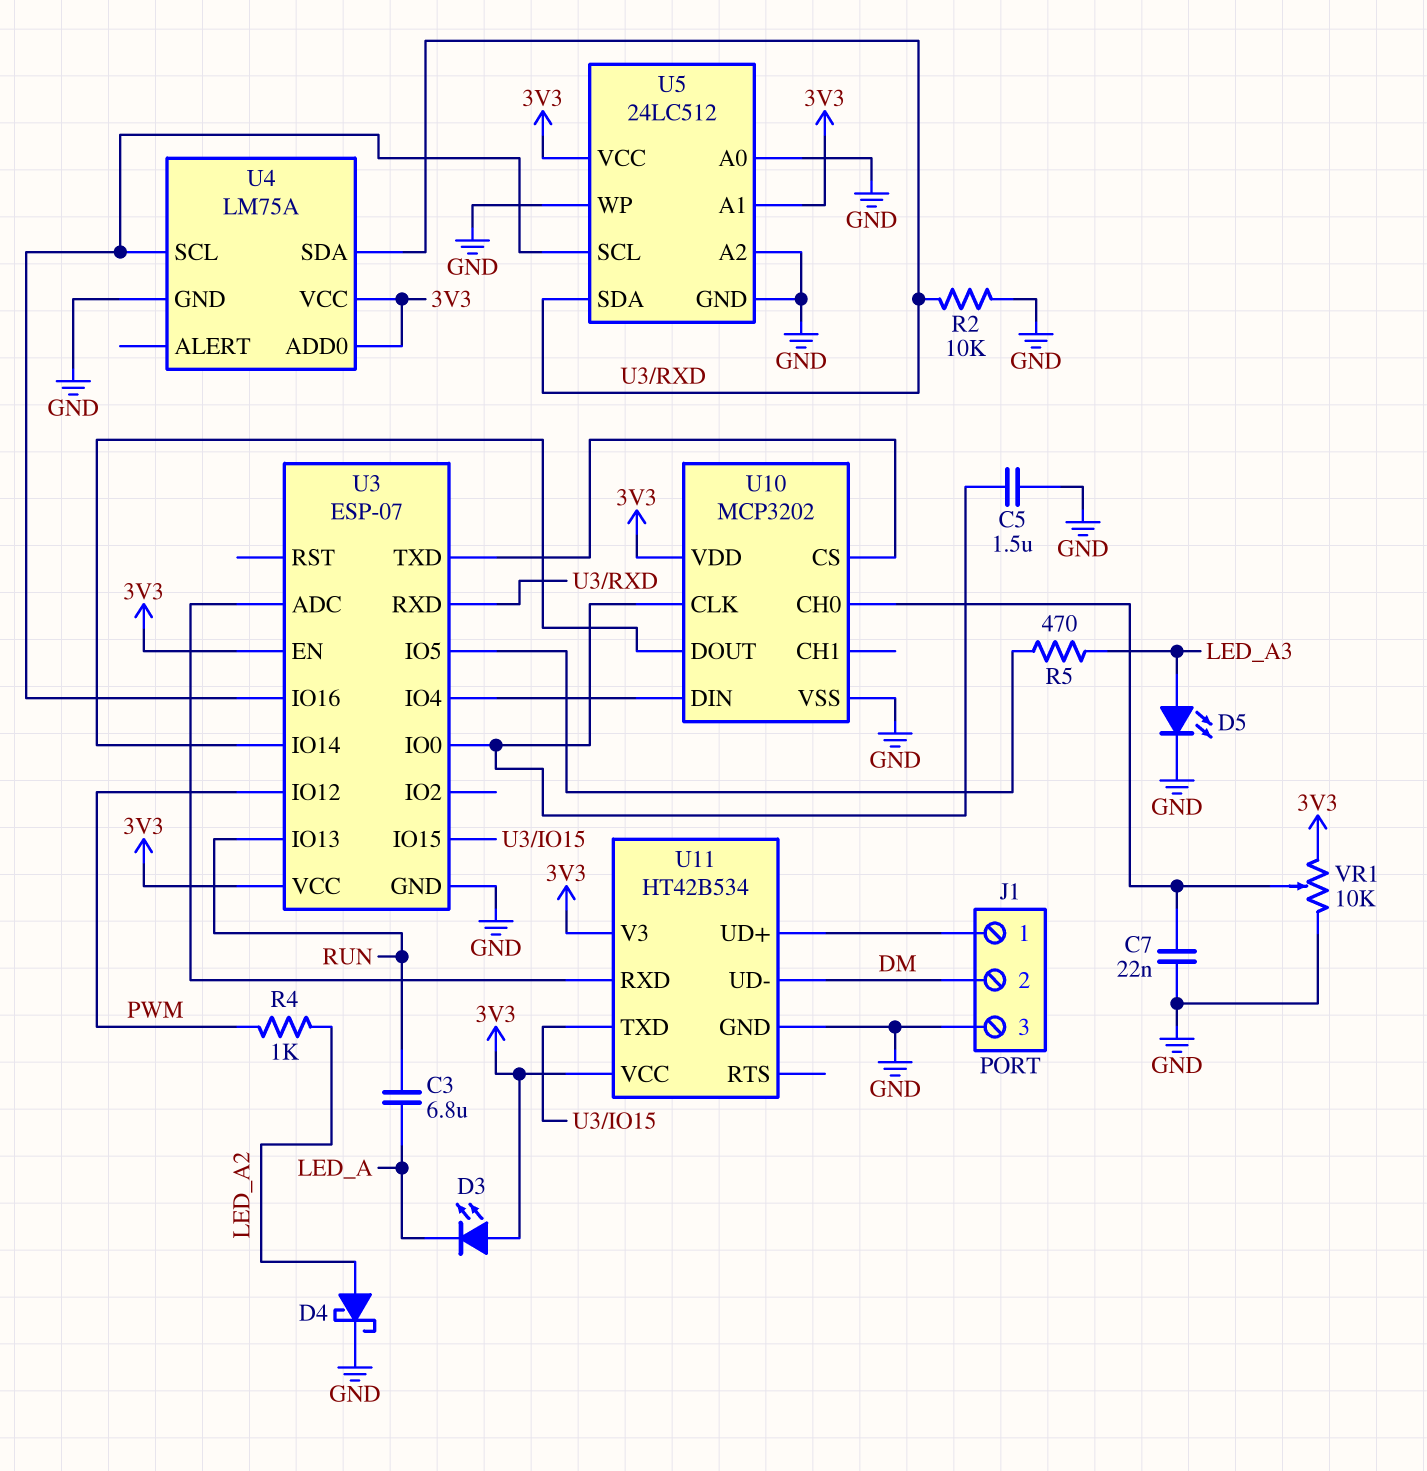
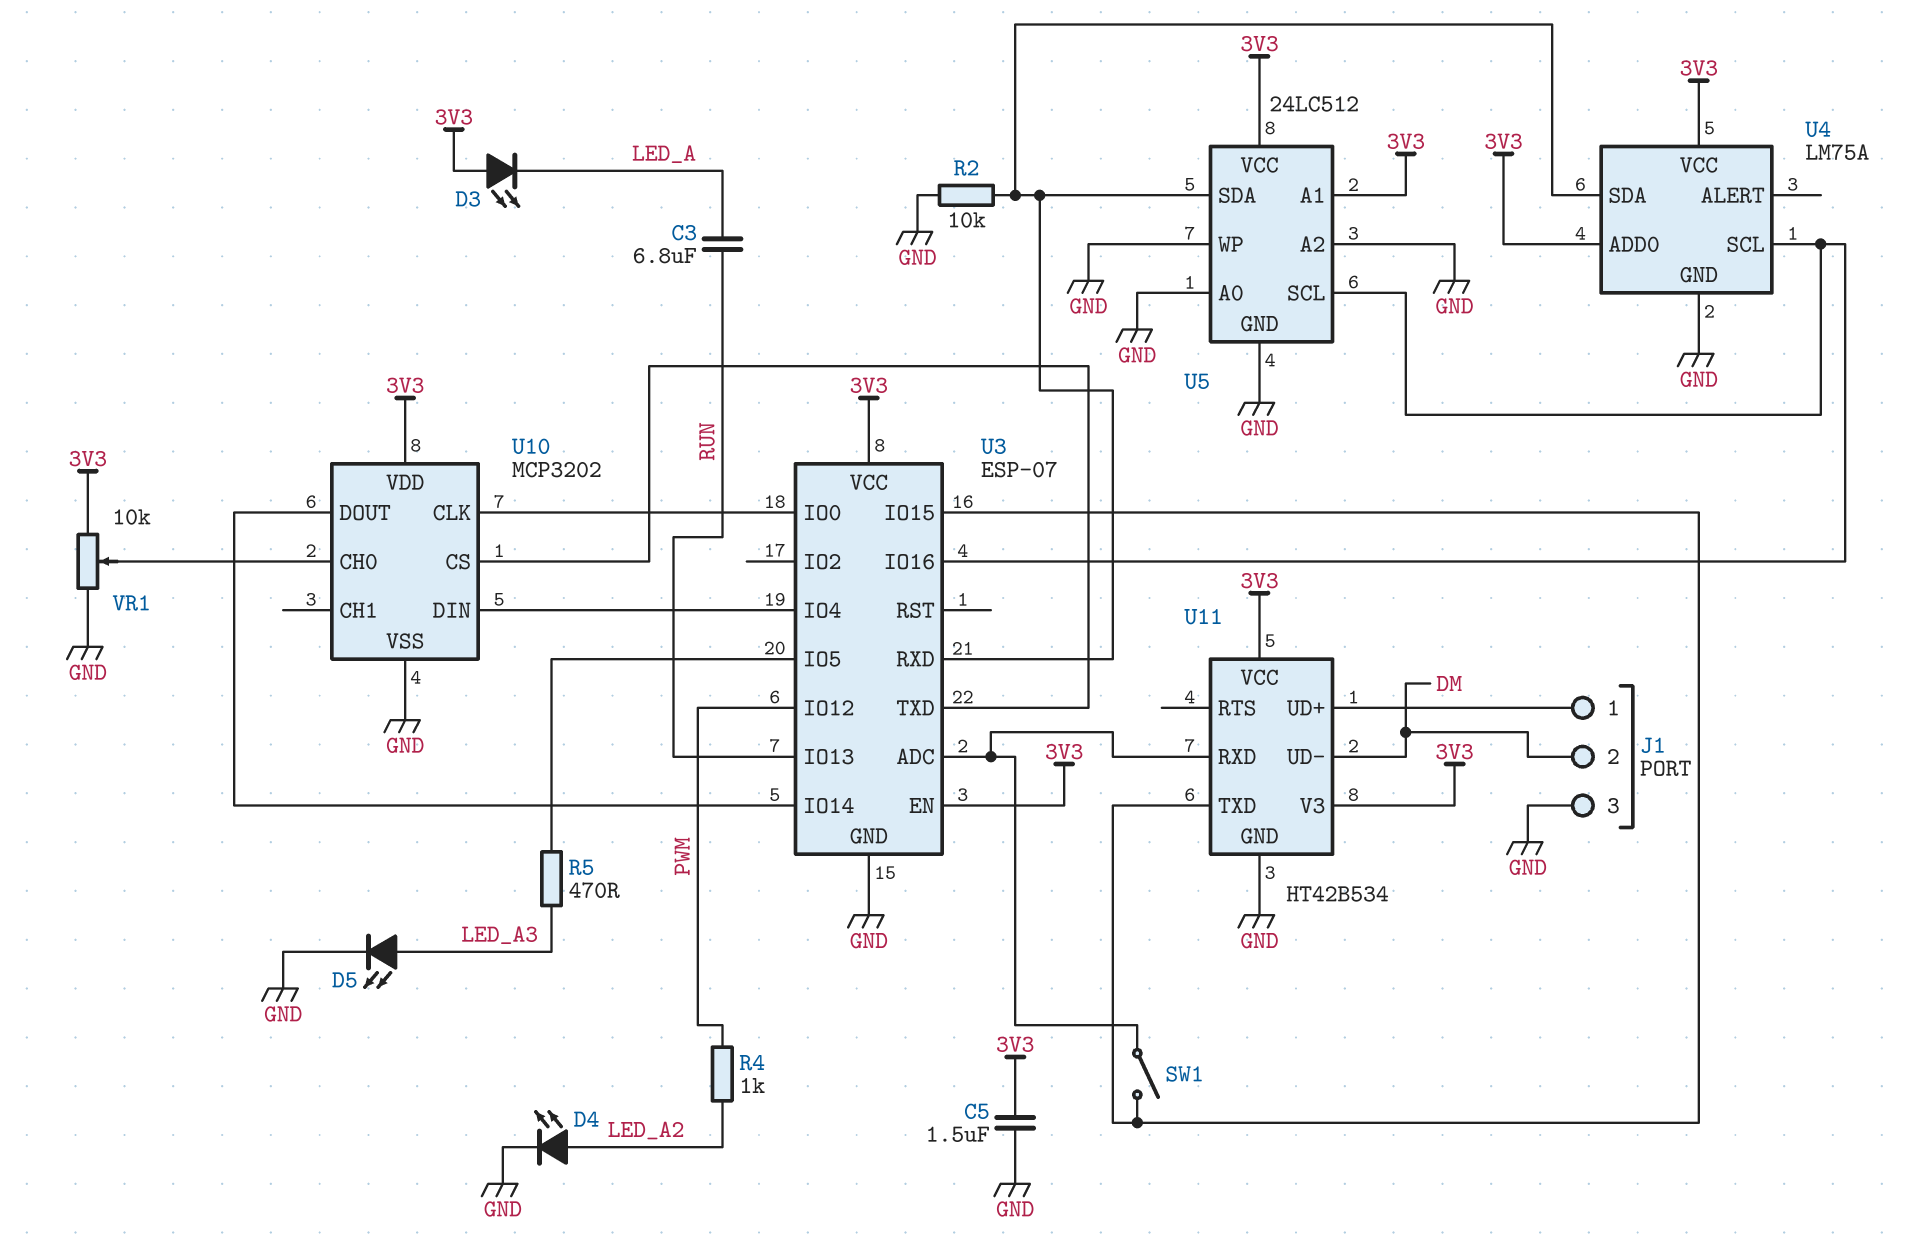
C5: 1.5uF (GND, U3/IO0) -> 1.5uF (3V3, GND)
C7: 22nF (GND, U10/CH0) -> none
D4: schottky (A LED_A2, K GND) -> LED (A LED_A2, K GND)
SW1: none -> switch (U3/ADC, U3/IO15)

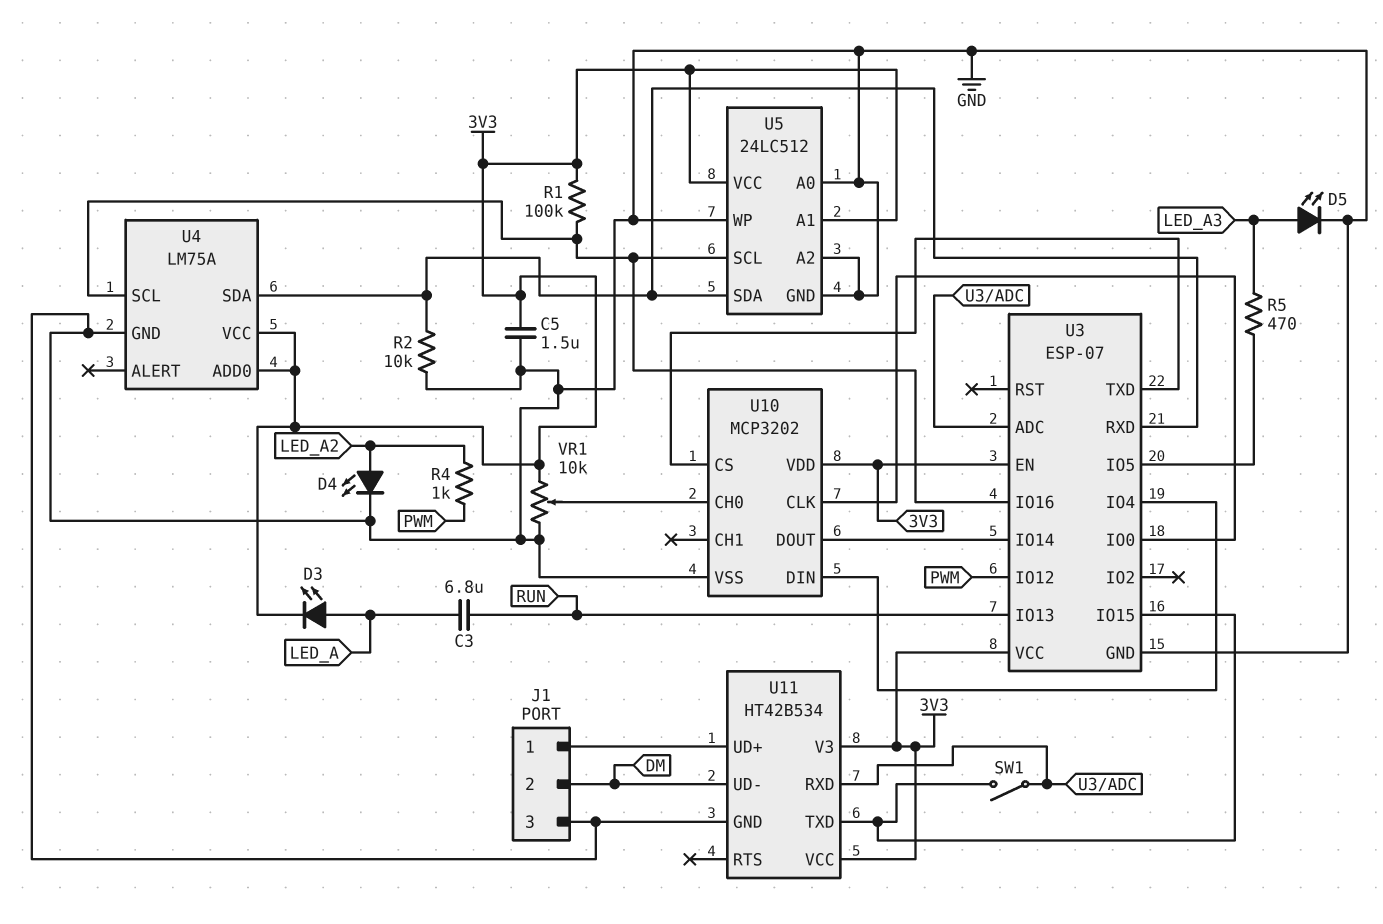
D3: LED (A 3V3, K LED_A) -> LED (A LED_A, K 3V3)
R1: none -> 100k (3V3, U3/IO16)

